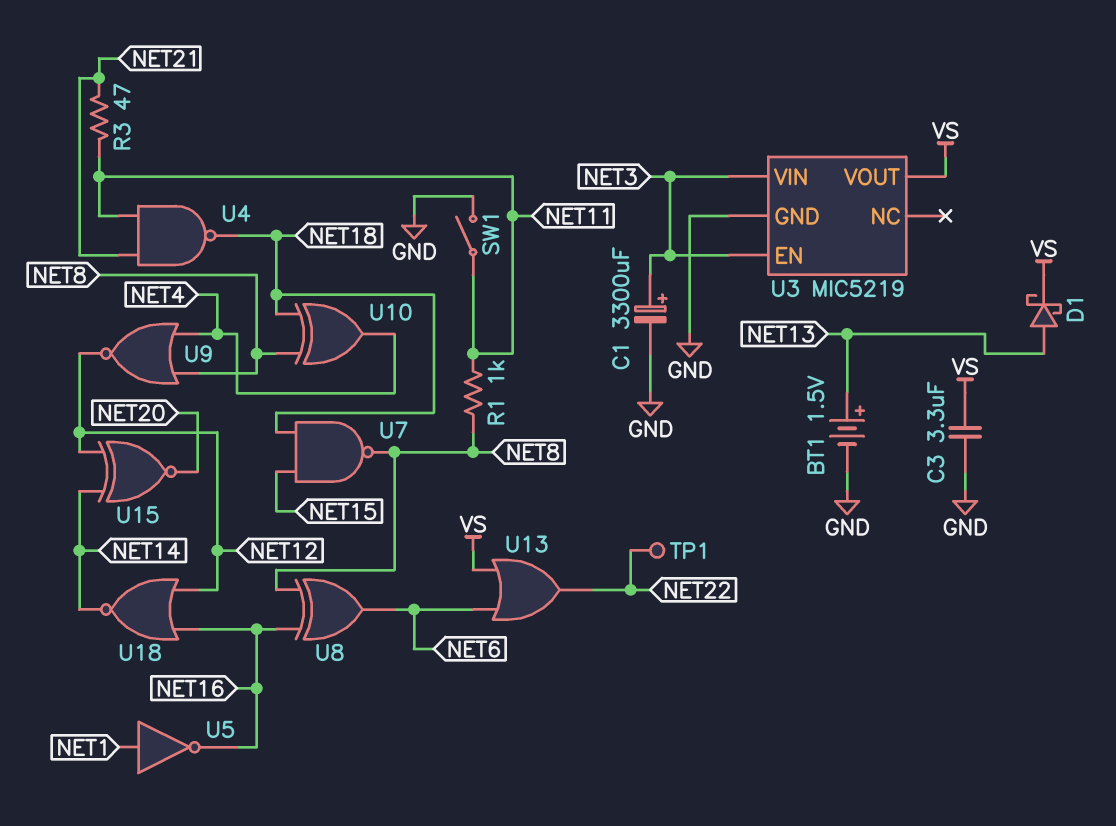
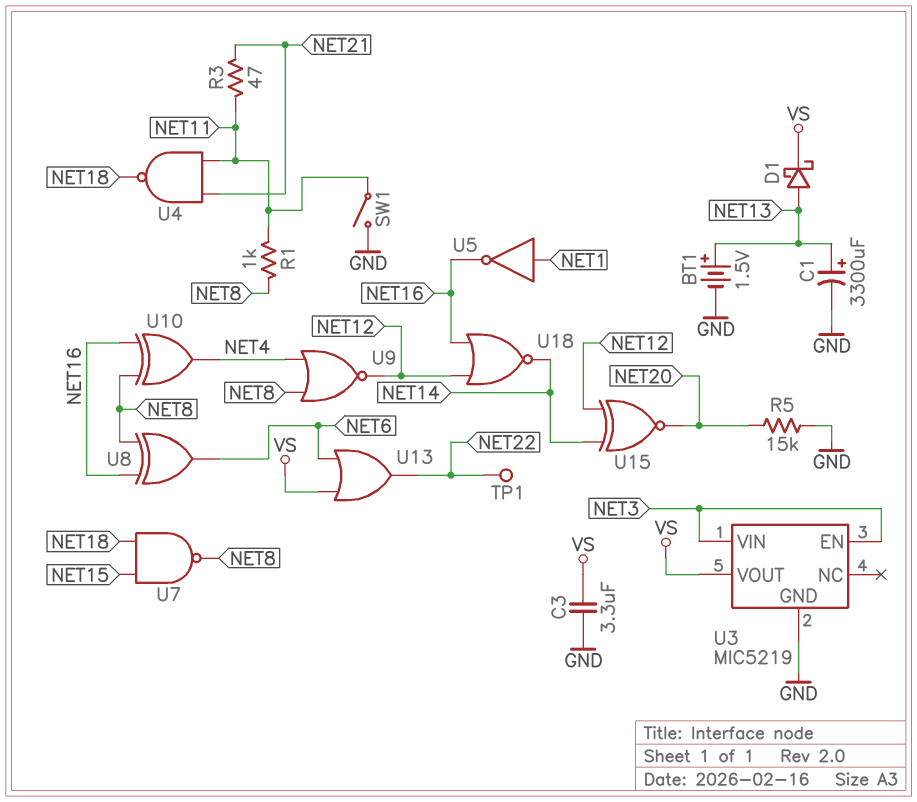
C1: 3300uF (plus NET3, minus GND) -> 3300uF (plus NET13, minus GND)
R5: none -> 15k (GND, NET20)
U10: XOR (in NET8, in NET18, out NET4) -> XOR (in NET8, in NET16, out NET4)

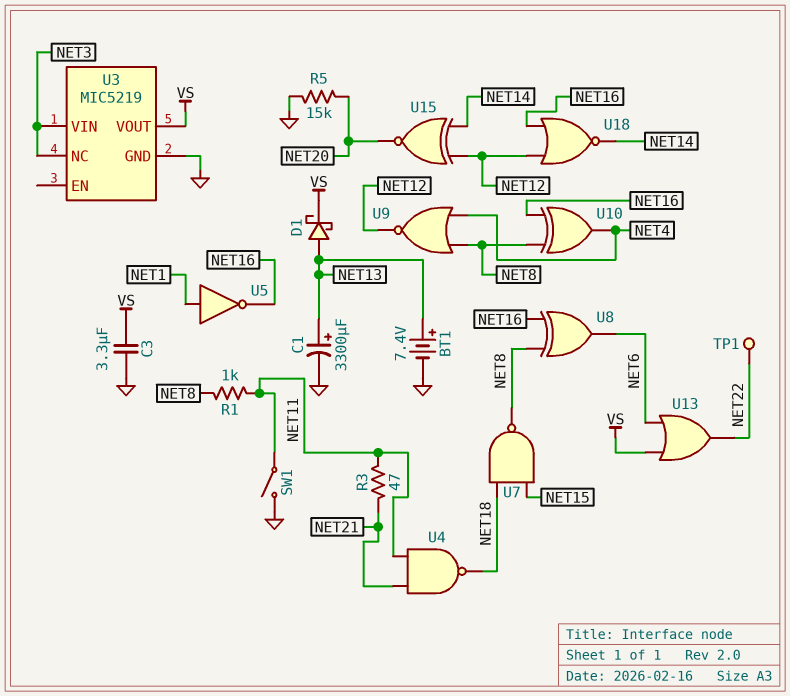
BT1: 1.5V (plus NET13, minus GND) -> 7.4V (plus NET13, minus GND)
U3 pin EN: NET3 -> none
U3 pin NC: none -> NET3

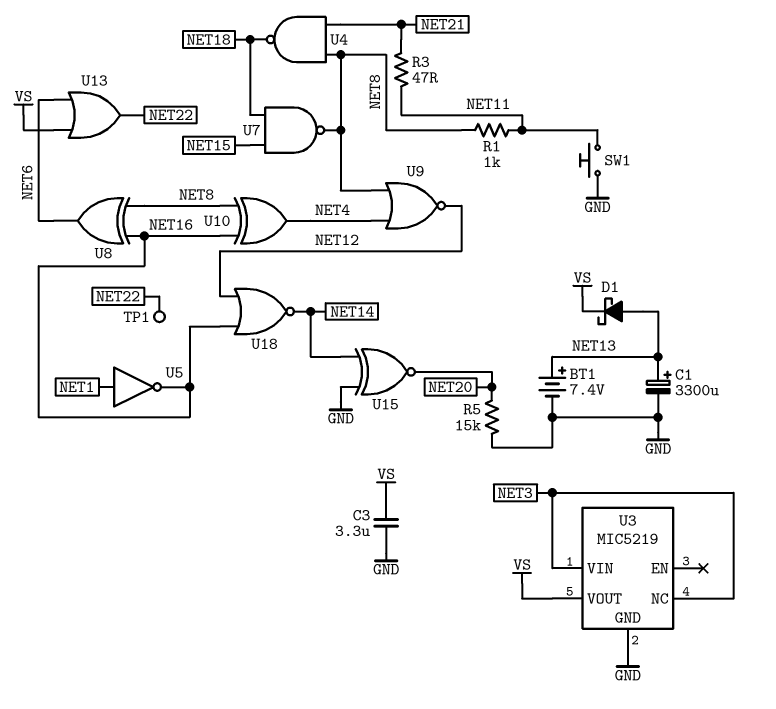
SW1: switch (GND, NET11) -> button (GND, NET11)
U4: NAND (in NET11, in NET21, out NET18) -> NAND (in NET8, in NET21, out NET18)
U15: XNOR (in NET12, in NET14, out NET20) -> XNOR (in GND, in NET14, out NET20)

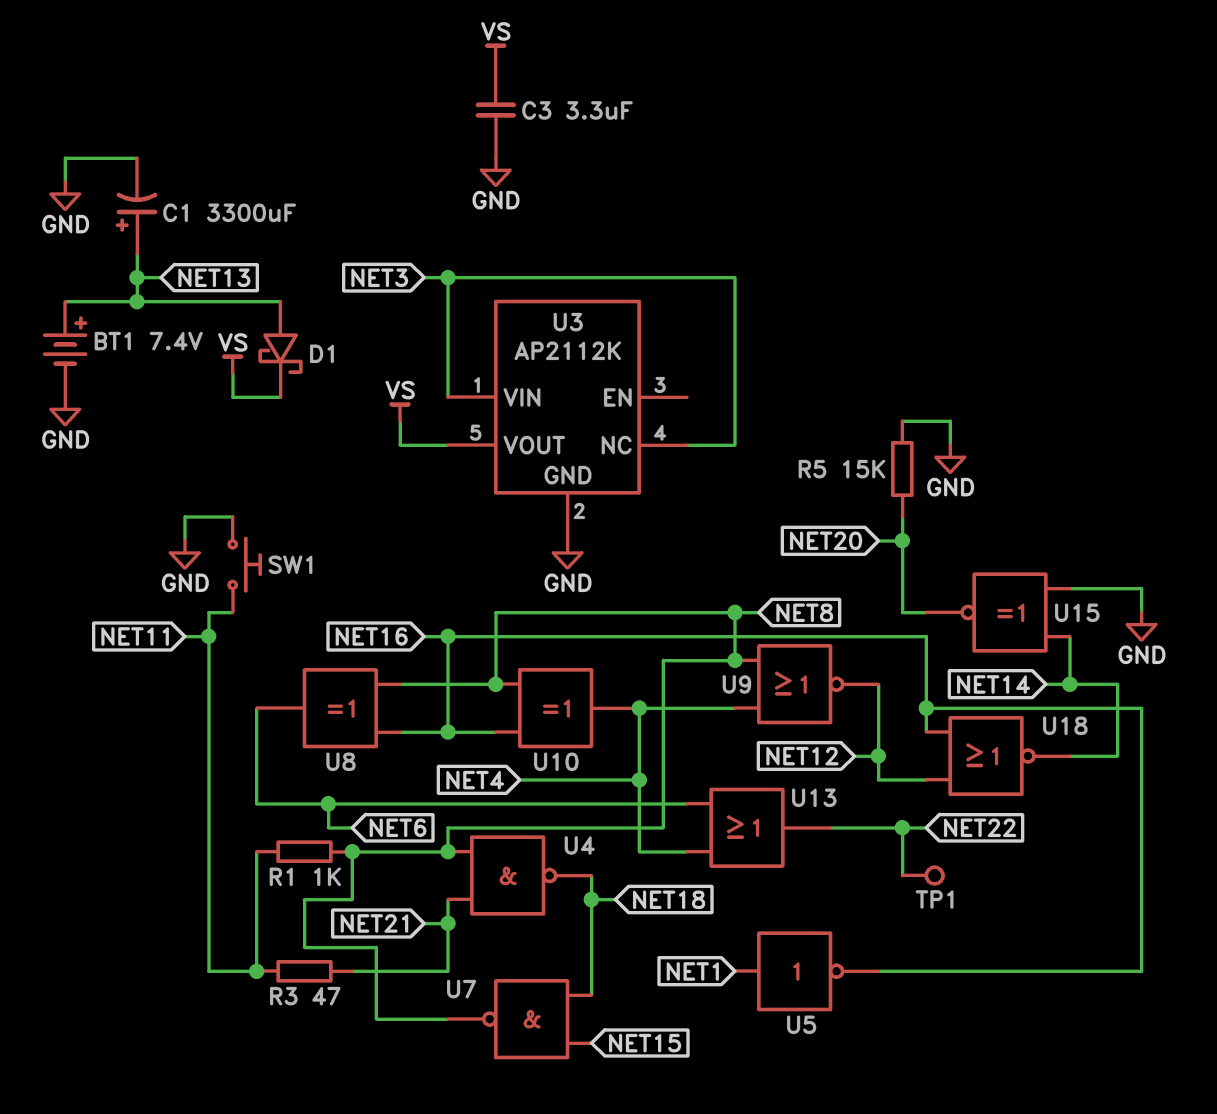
U3: MIC5219 -> AP2112K
U13: OR (in NET6, in VS, out NET22) -> OR (in NET4, in NET6, out NET22)

